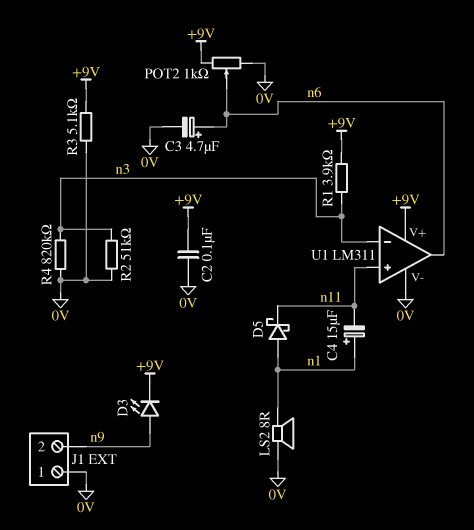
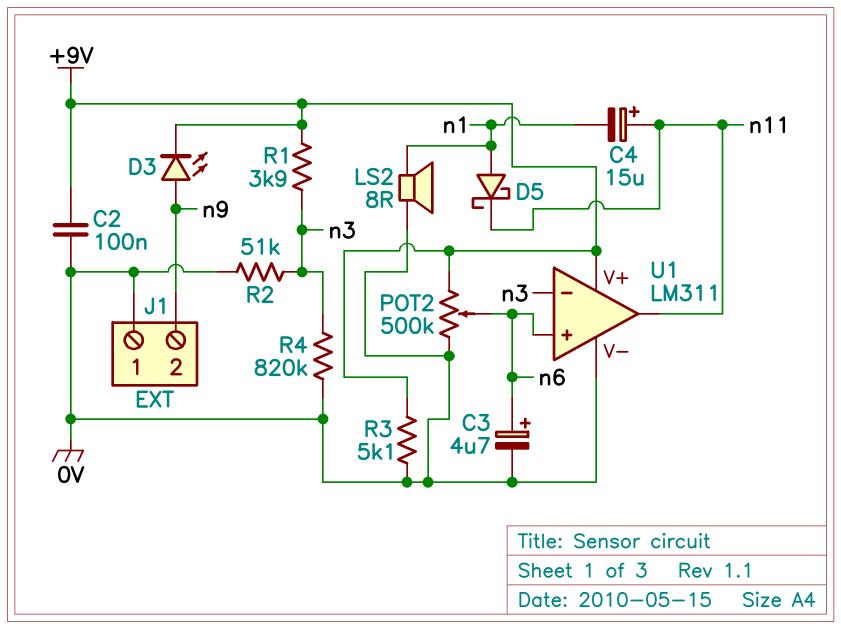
C4: 15uF (plus n1, minus n11) -> 15uF (plus n11, minus n1)
POT2: 1k (+9V, 0V, wiper n6) -> 500k (+9V, 0V, wiper n6)
U1 pin in+: n11 -> n6
U1 pin out: n6 -> n11

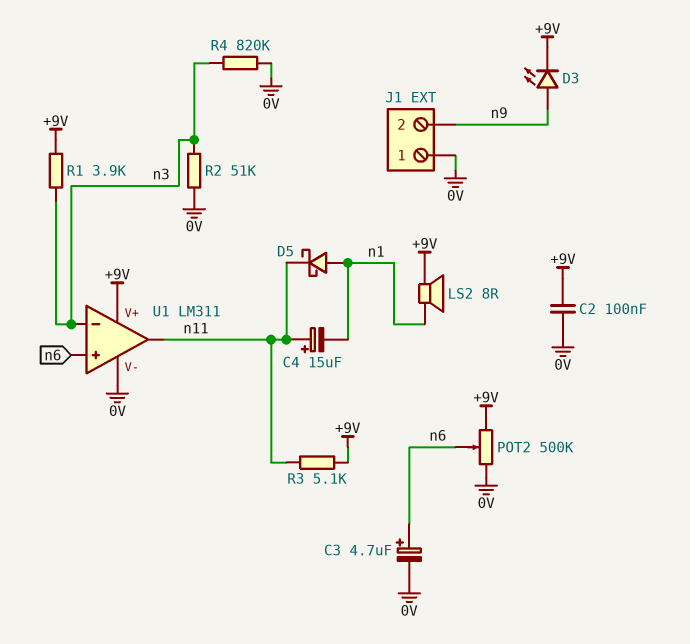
LS2: speaker 8R (0V, n1) -> speaker 8R (+9V, n1)
R3: 5.1k (+9V, 0V) -> 5.1k (+9V, n11)

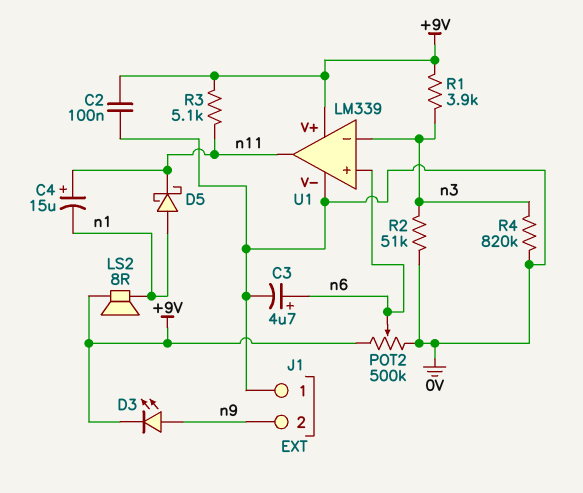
U1: LM311 -> LM339

